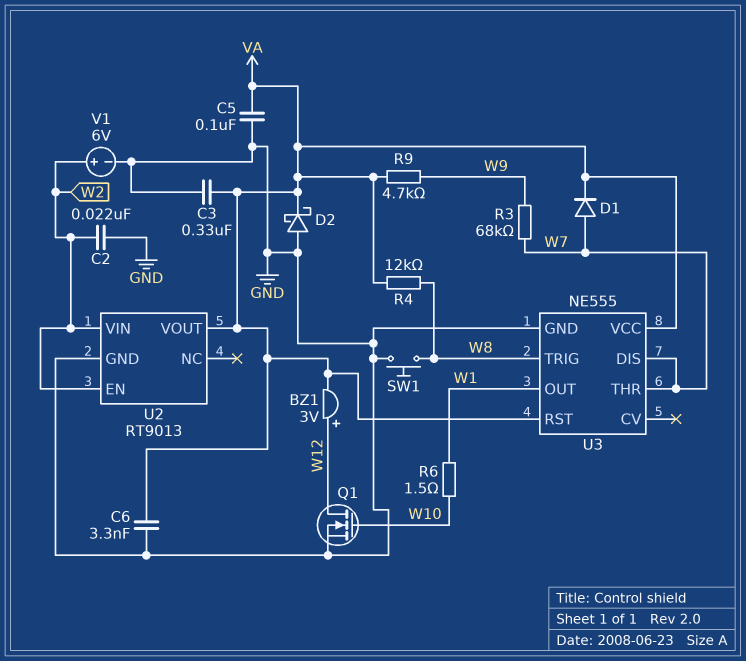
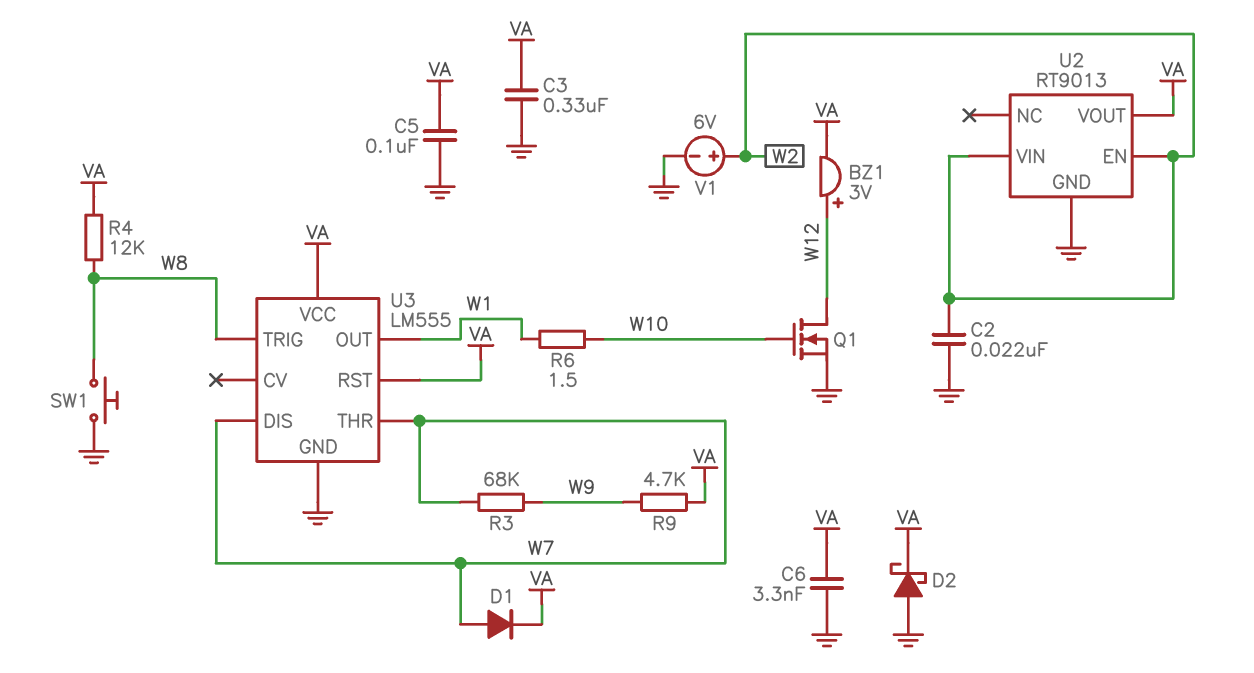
U3: NE555 -> LM555

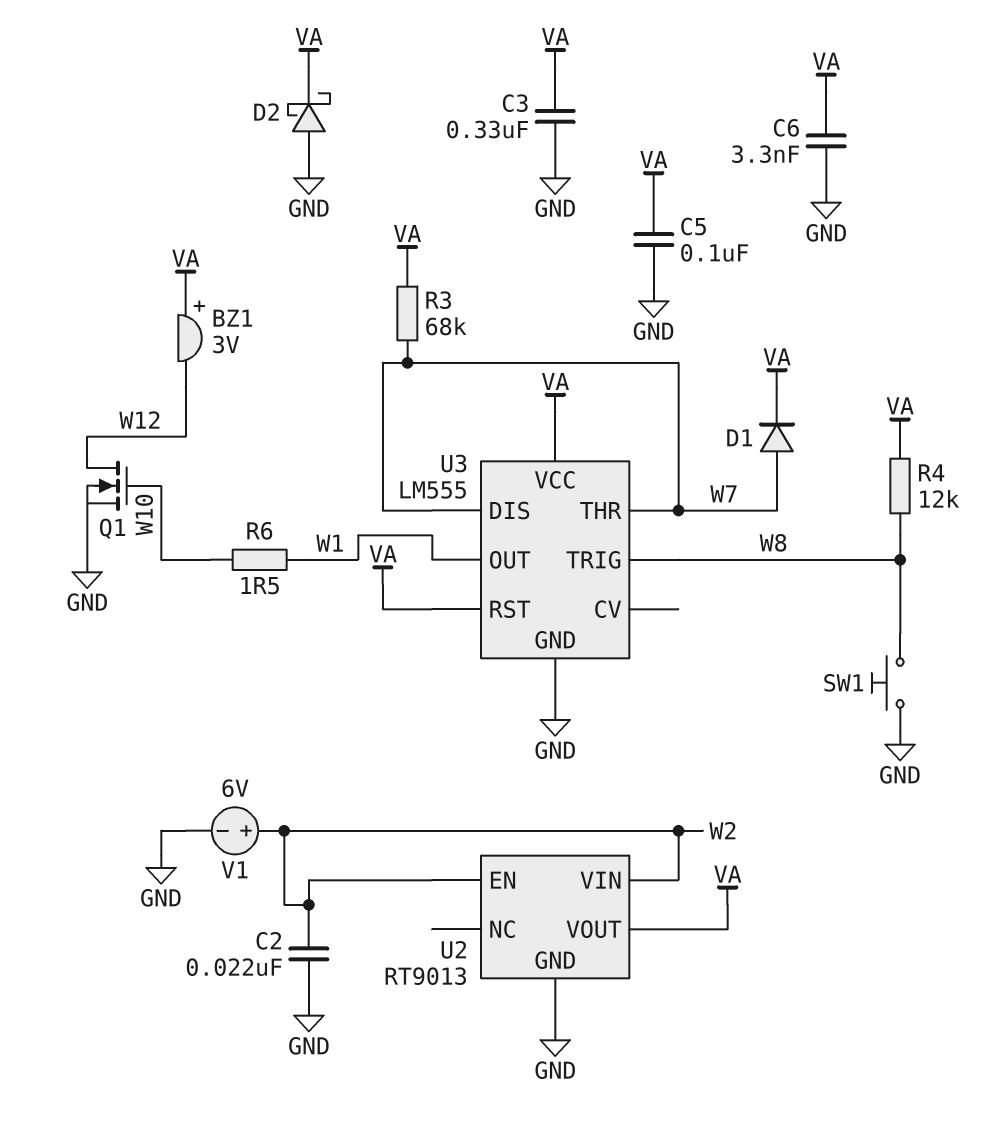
BZ1: buzzer 3V (plus W12, minus VA) -> buzzer 3V (plus VA, minus W12)
R3: 68k (W7, W9) -> 68k (VA, W7)
R9: 4.7k (VA, W9) -> none

